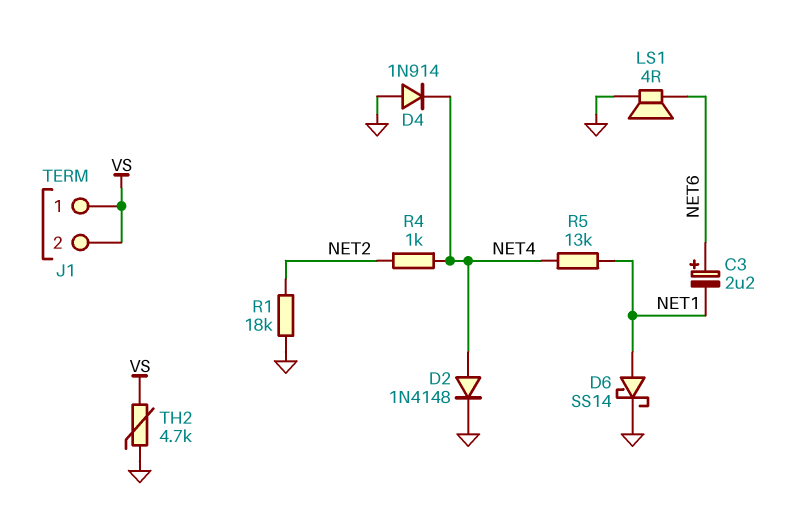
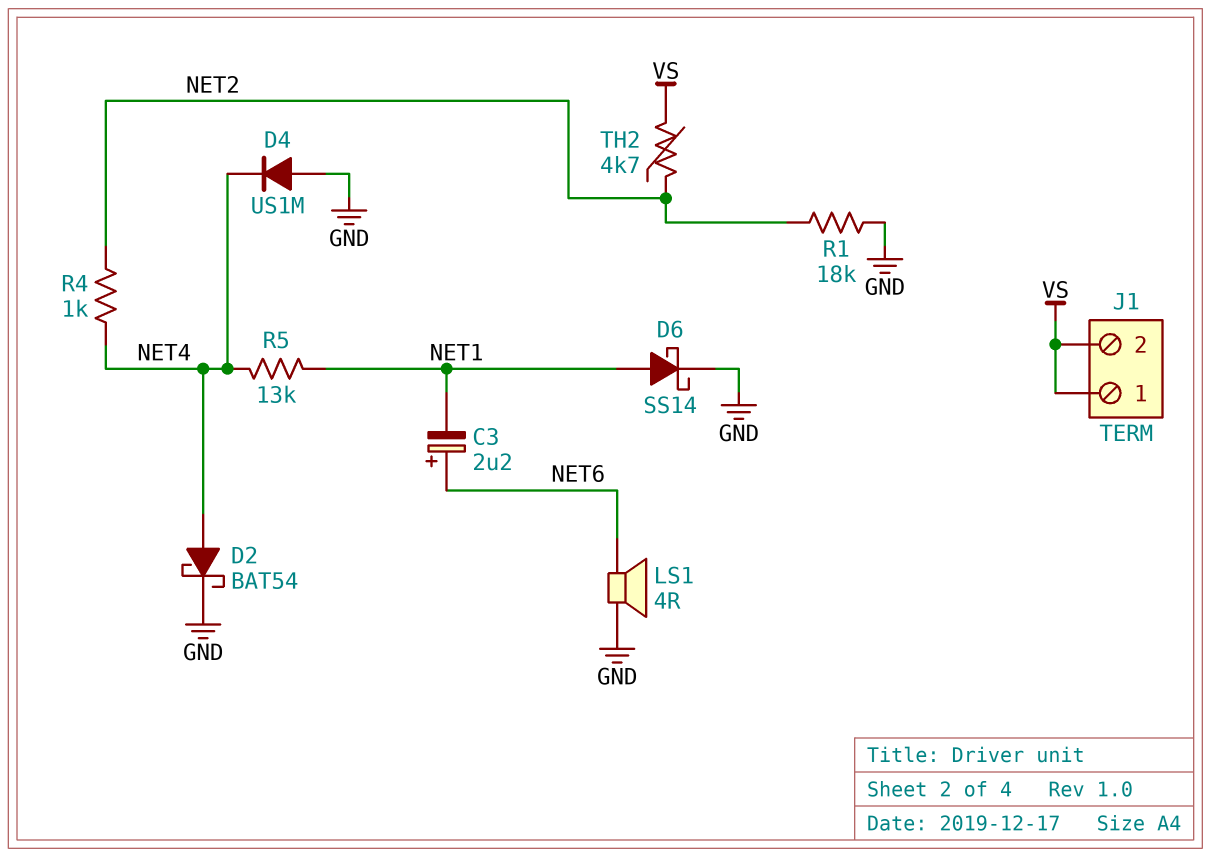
D2: diode 1N4148 (A NET4, K GND) -> schottky BAT54 (A NET4, K GND)
D4: diode 1N914 (A GND, K NET4) -> diode US1M (A GND, K NET4)
TH2: 4.7k (GND, VS) -> 4.7k (NET2, VS)

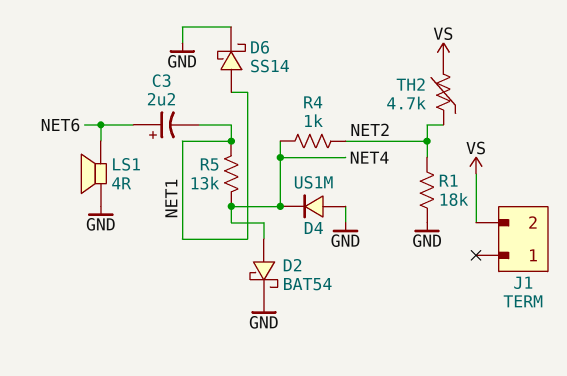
J1 pin 1: VS -> none

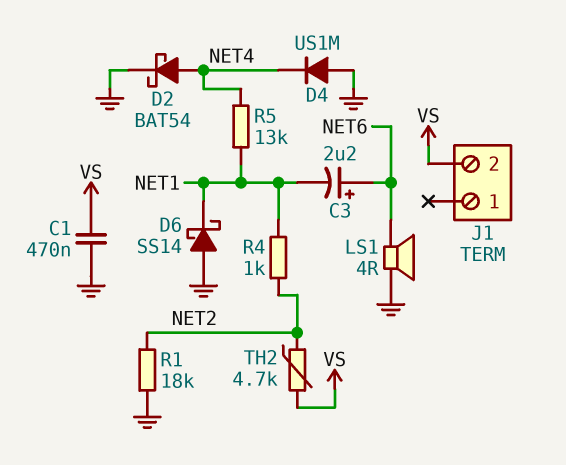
C1: none -> 470nF (GND, VS)
D6: schottky SS14 (A NET1, K GND) -> schottky SS14 (A GND, K NET1)
R4: 1k (NET2, NET4) -> 1k (NET1, NET2)

